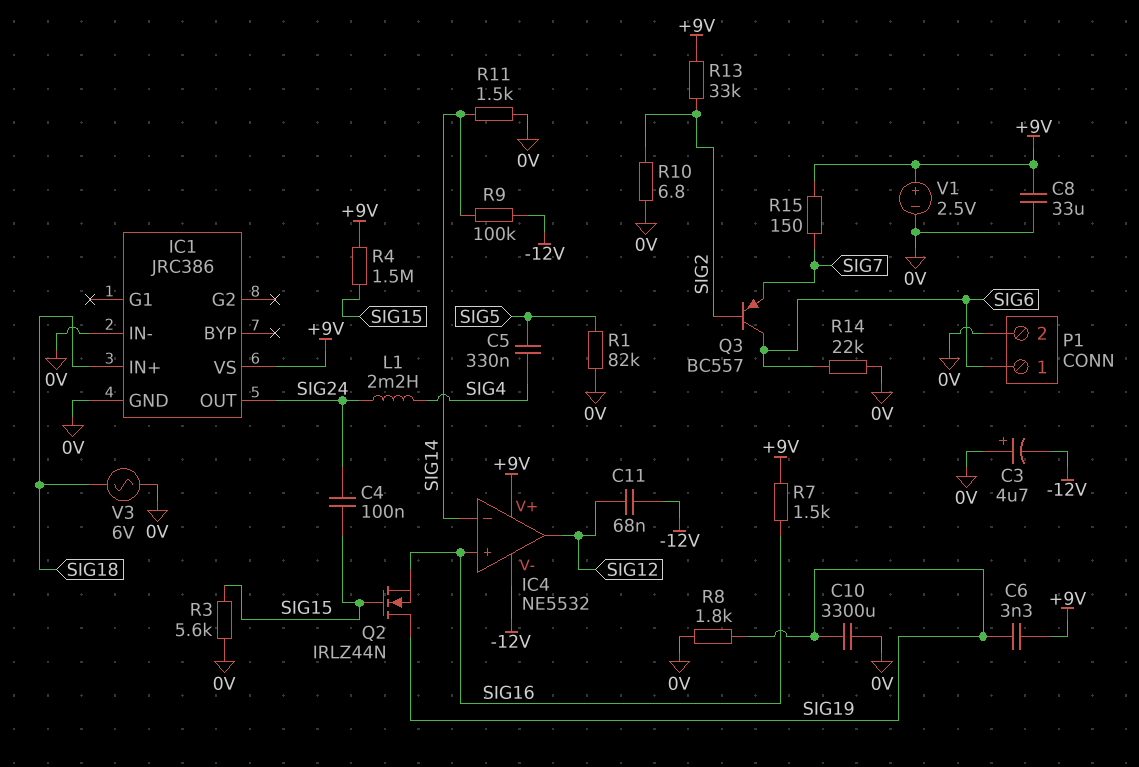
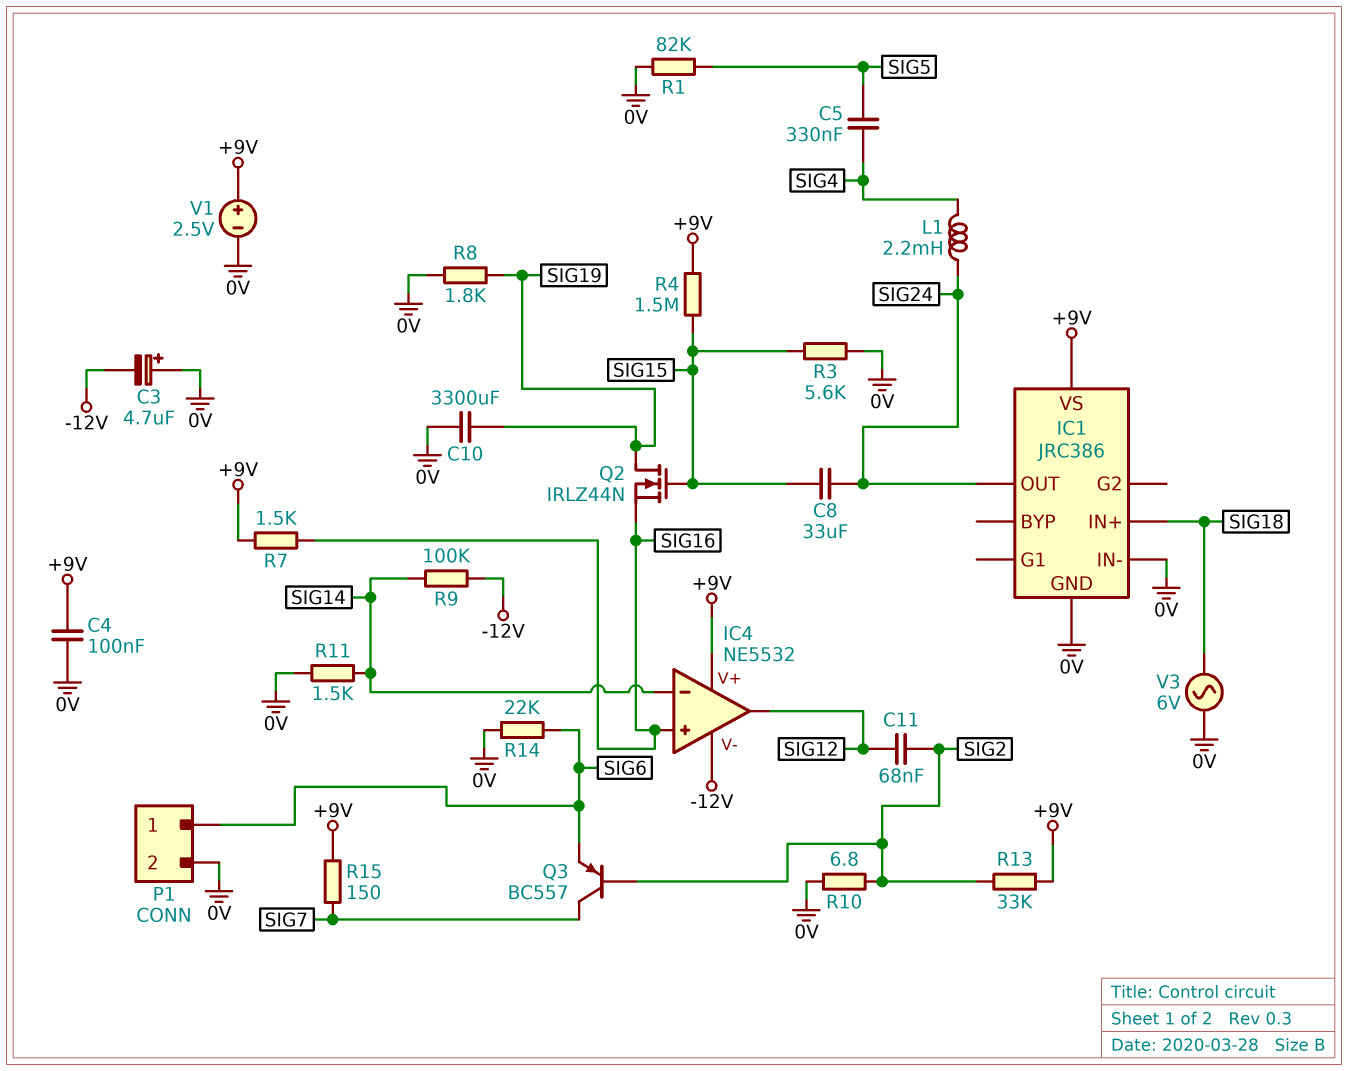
C4: 100nF (SIG15, SIG24) -> 100nF (+9V, 0V)
C6: 3.3nF (+9V, SIG19) -> none
C8: 33uF (+9V, 0V) -> 33uF (SIG15, SIG24)
C11: 68nF (-12V, SIG12) -> 68nF (SIG2, SIG12)
Q3: PNP BC557 (B SIG2, C SIG6, E SIG7) -> PNP BC557 (B SIG2, C SIG7, E SIG6)

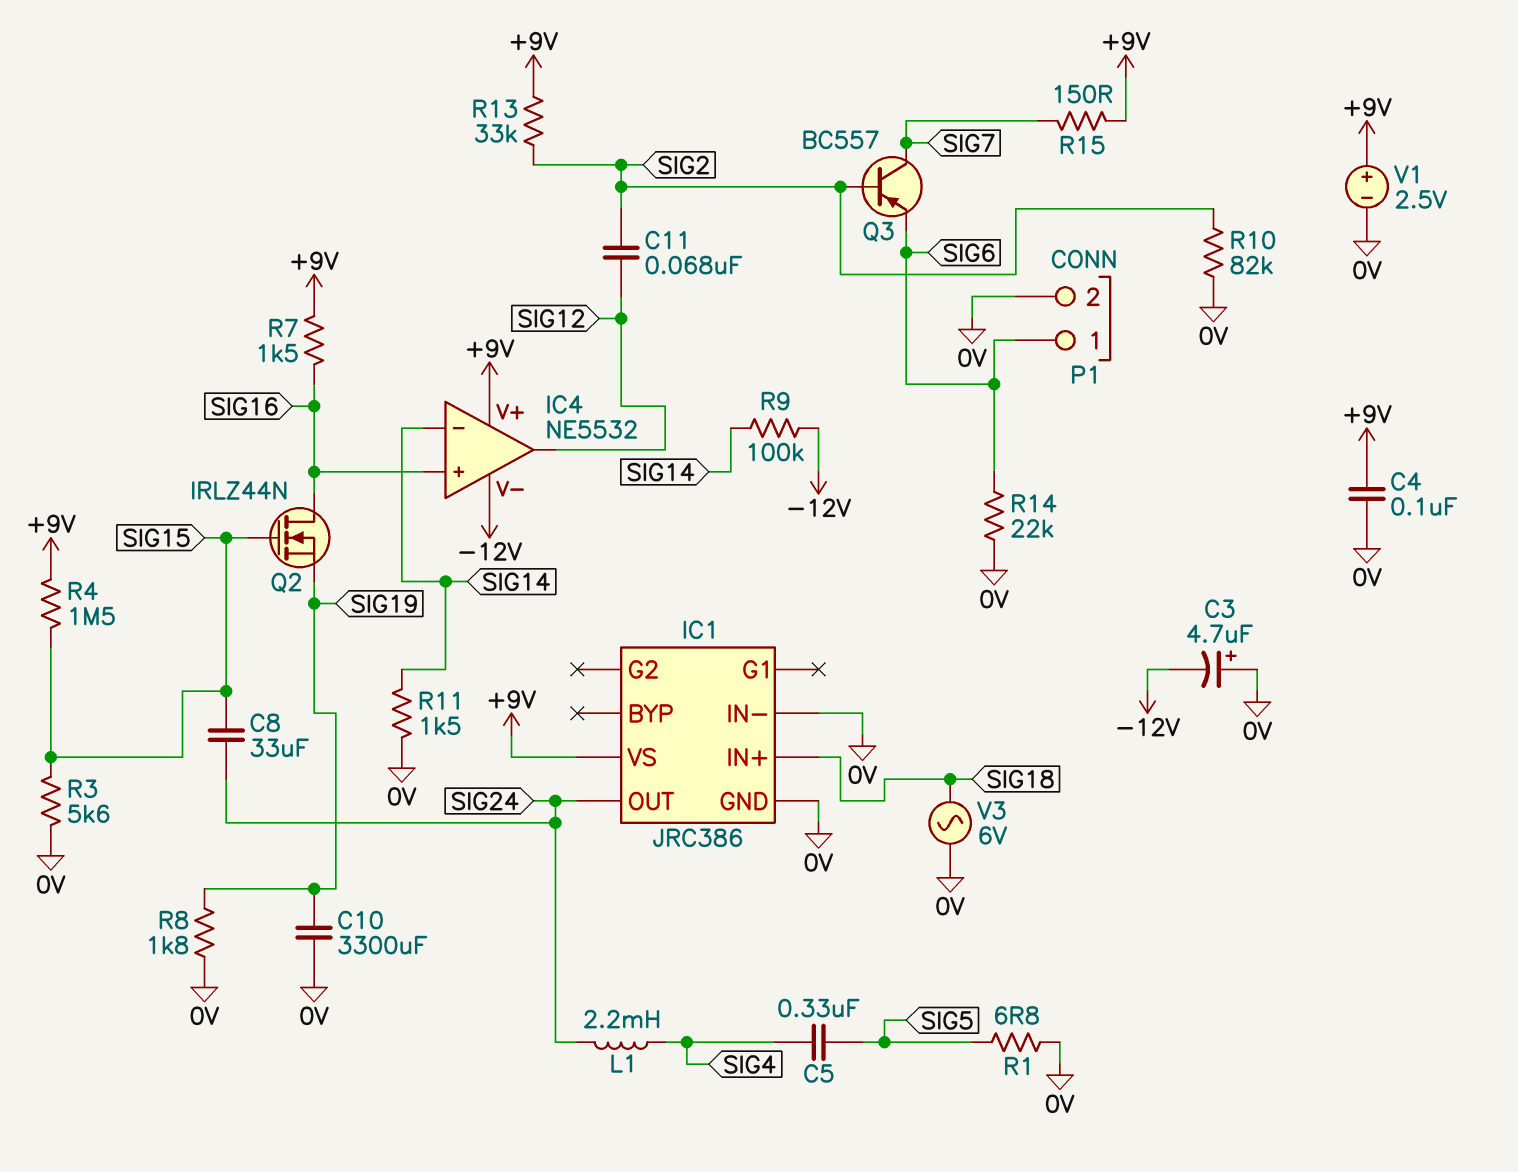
Q2: NMOS IRLZ44N (G SIG15, D SIG19, S SIG16) -> NMOS IRLZ44N (G SIG15, D SIG16, S SIG19)
R1: 82k (0V, SIG5) -> 6.8 (0V, SIG5)
R10: 6.8 (0V, SIG2) -> 82k (0V, SIG2)

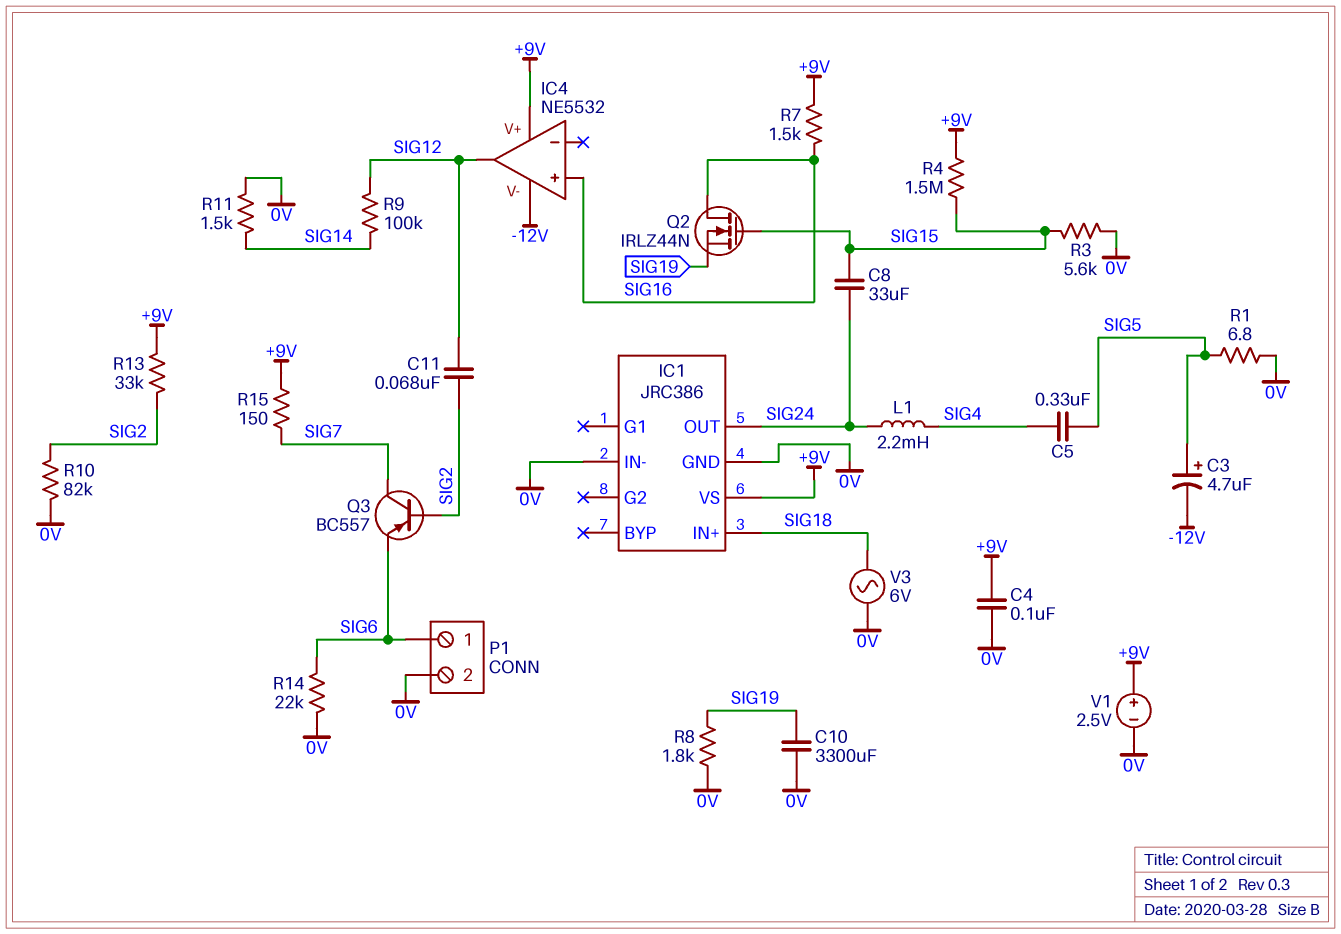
C3: 4.7uF (plus 0V, minus -12V) -> 4.7uF (plus SIG5, minus -12V)
IC4 pin in-: SIG14 -> none
R9: 100k (-12V, SIG14) -> 100k (SIG12, SIG14)

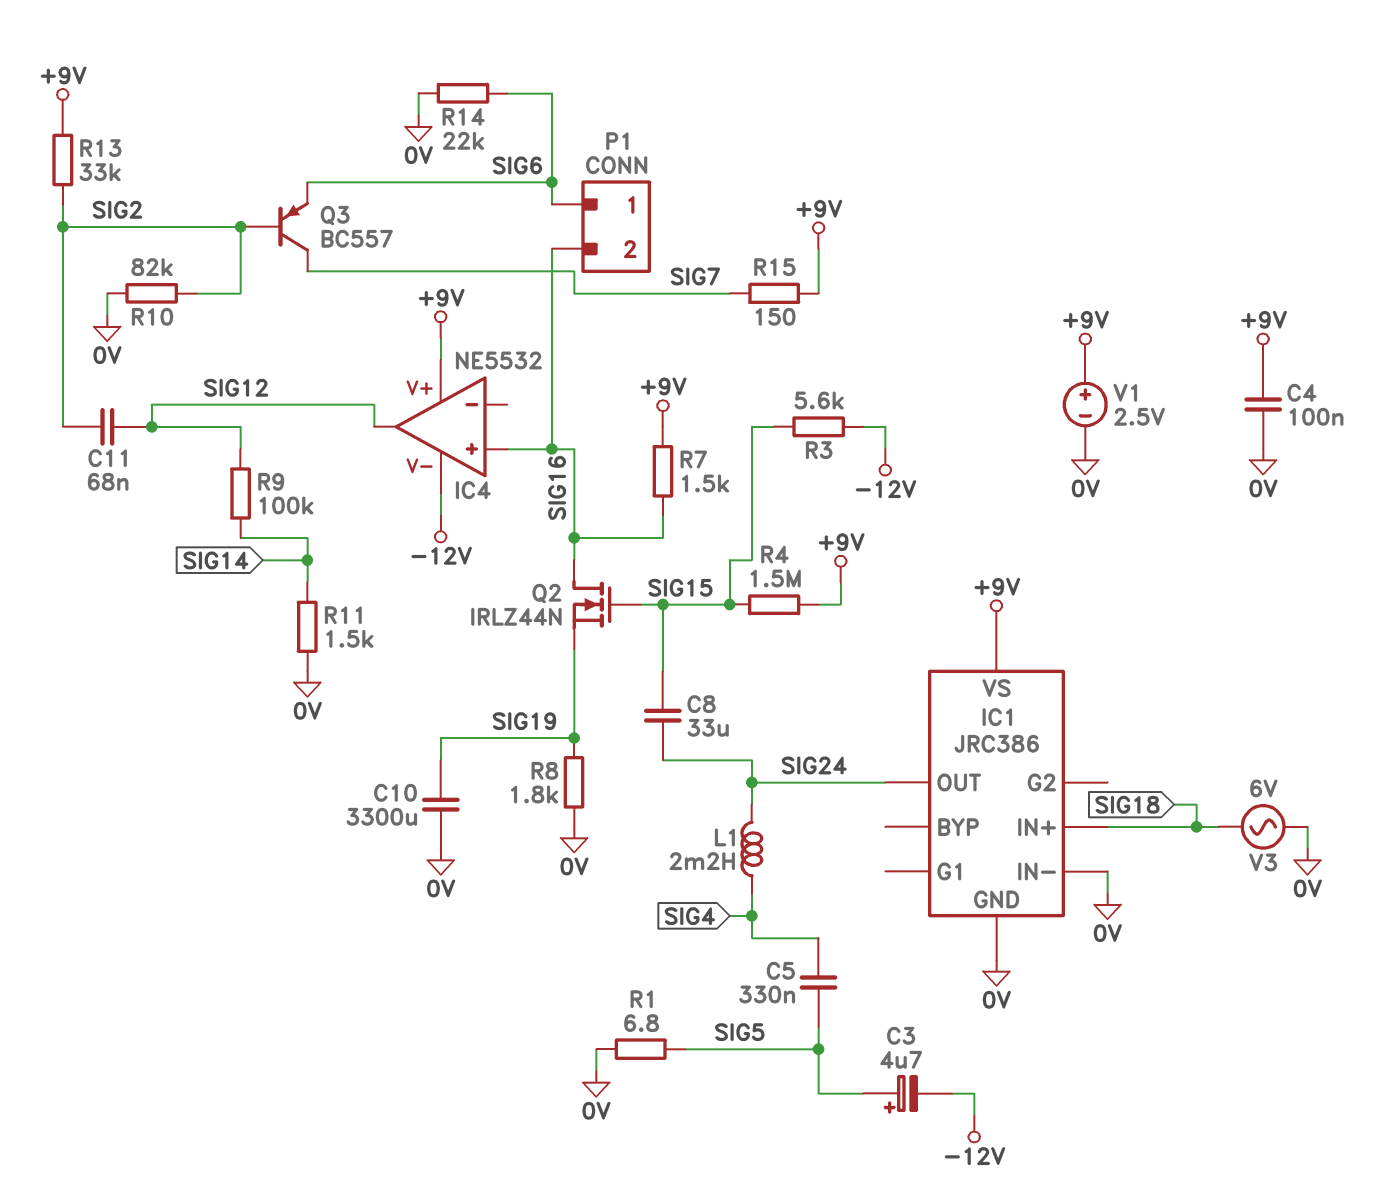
P1 pin 2: 0V -> SIG16
R3: 5.6k (0V, SIG15) -> 5.6k (-12V, SIG15)

